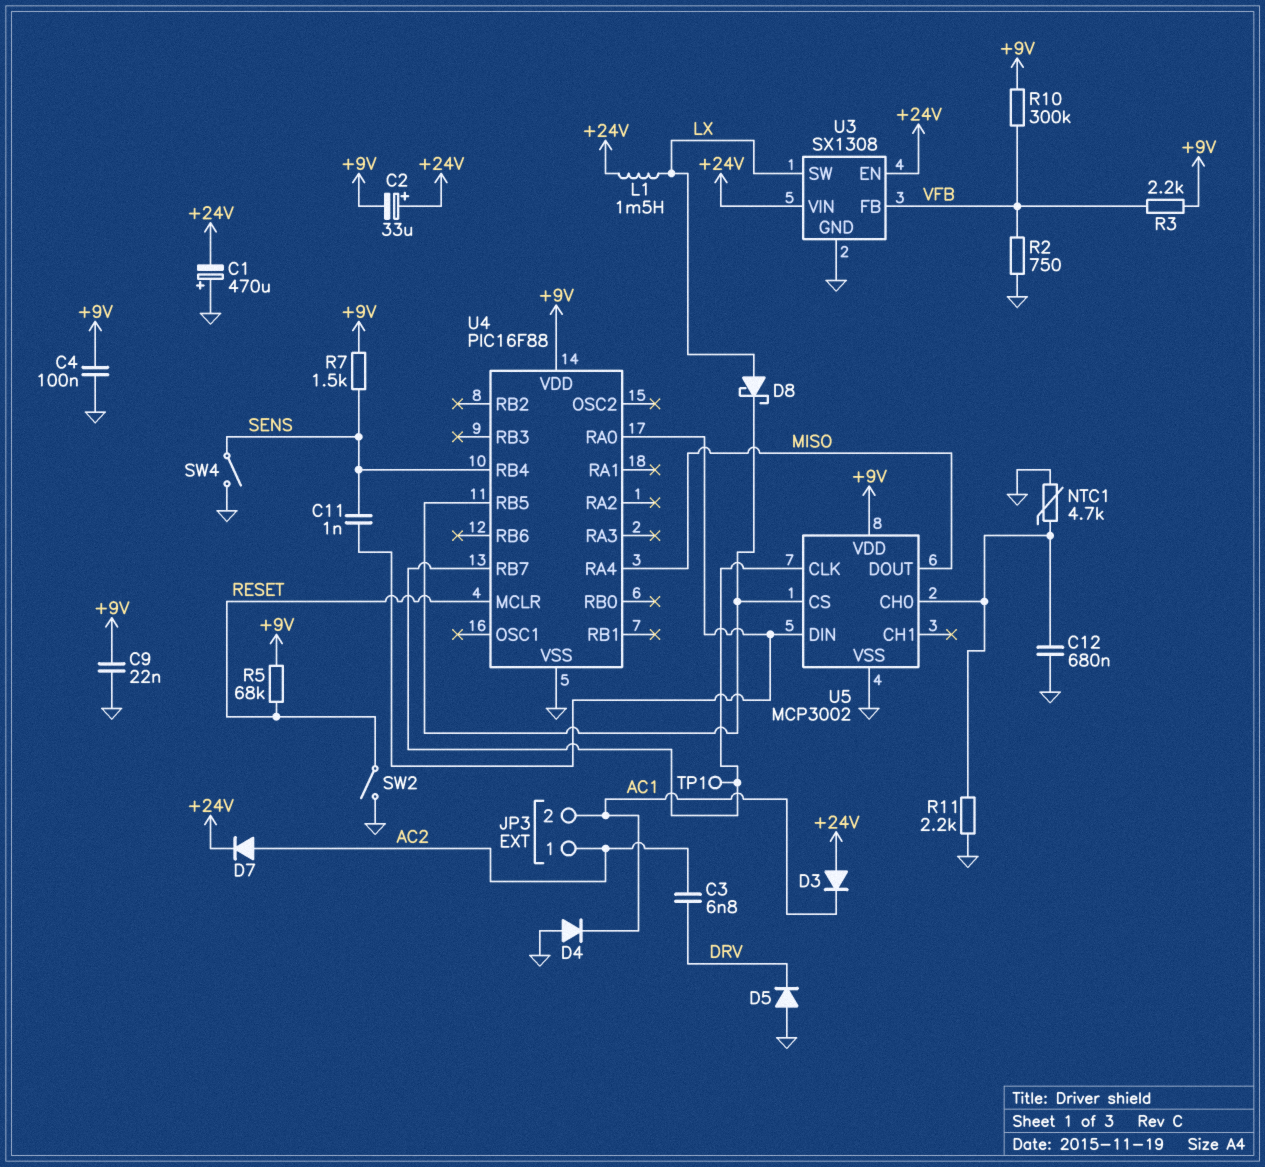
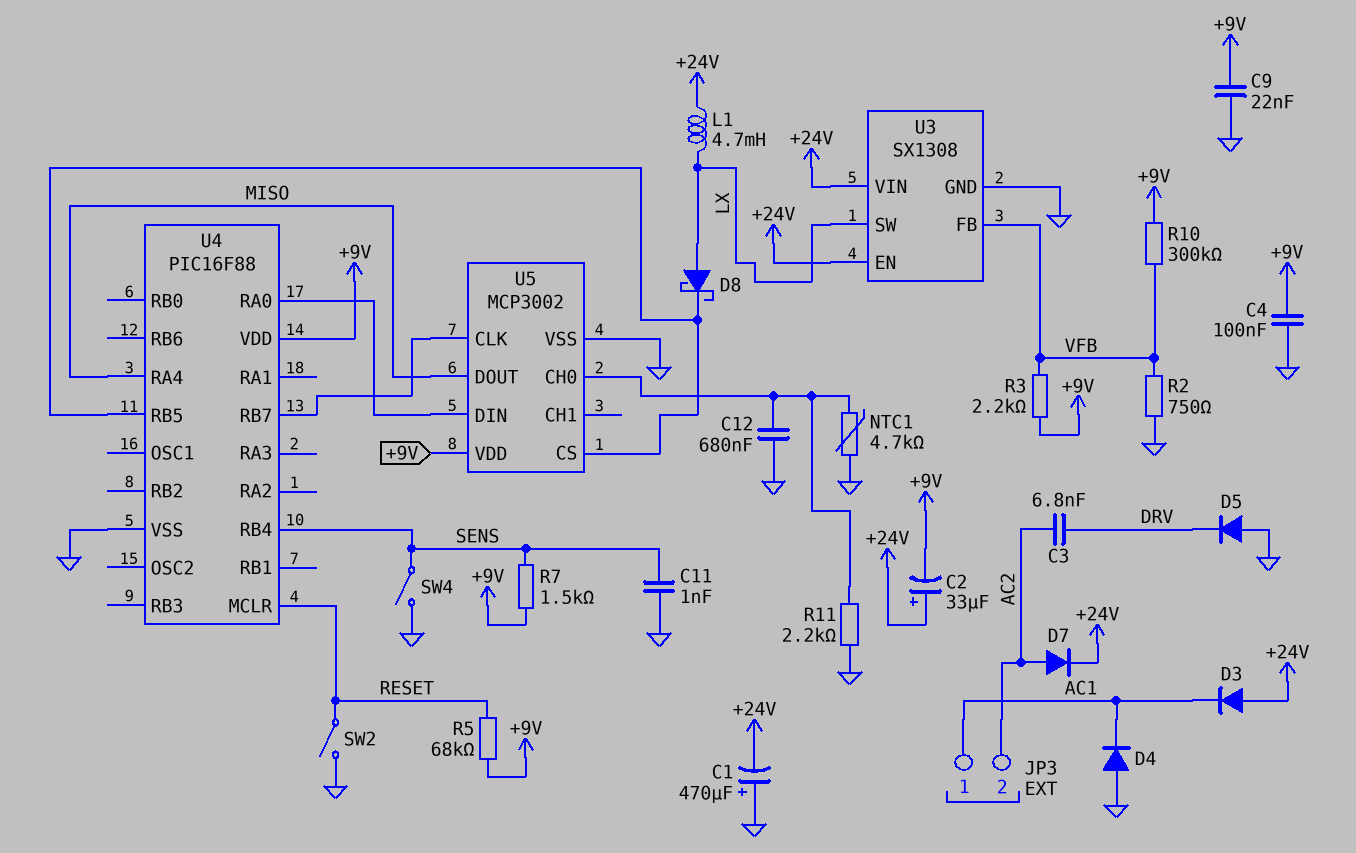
C11: 1nF (SENS, U4/RA0) -> 1nF (GND, SENS)
JP3 pin 1: AC2 -> AC1
JP3 pin 2: AC1 -> AC2
L1: 1.5mH (+24V, LX) -> 4.7mH (+24V, LX)
TP1: test point (U4/RB7) -> none

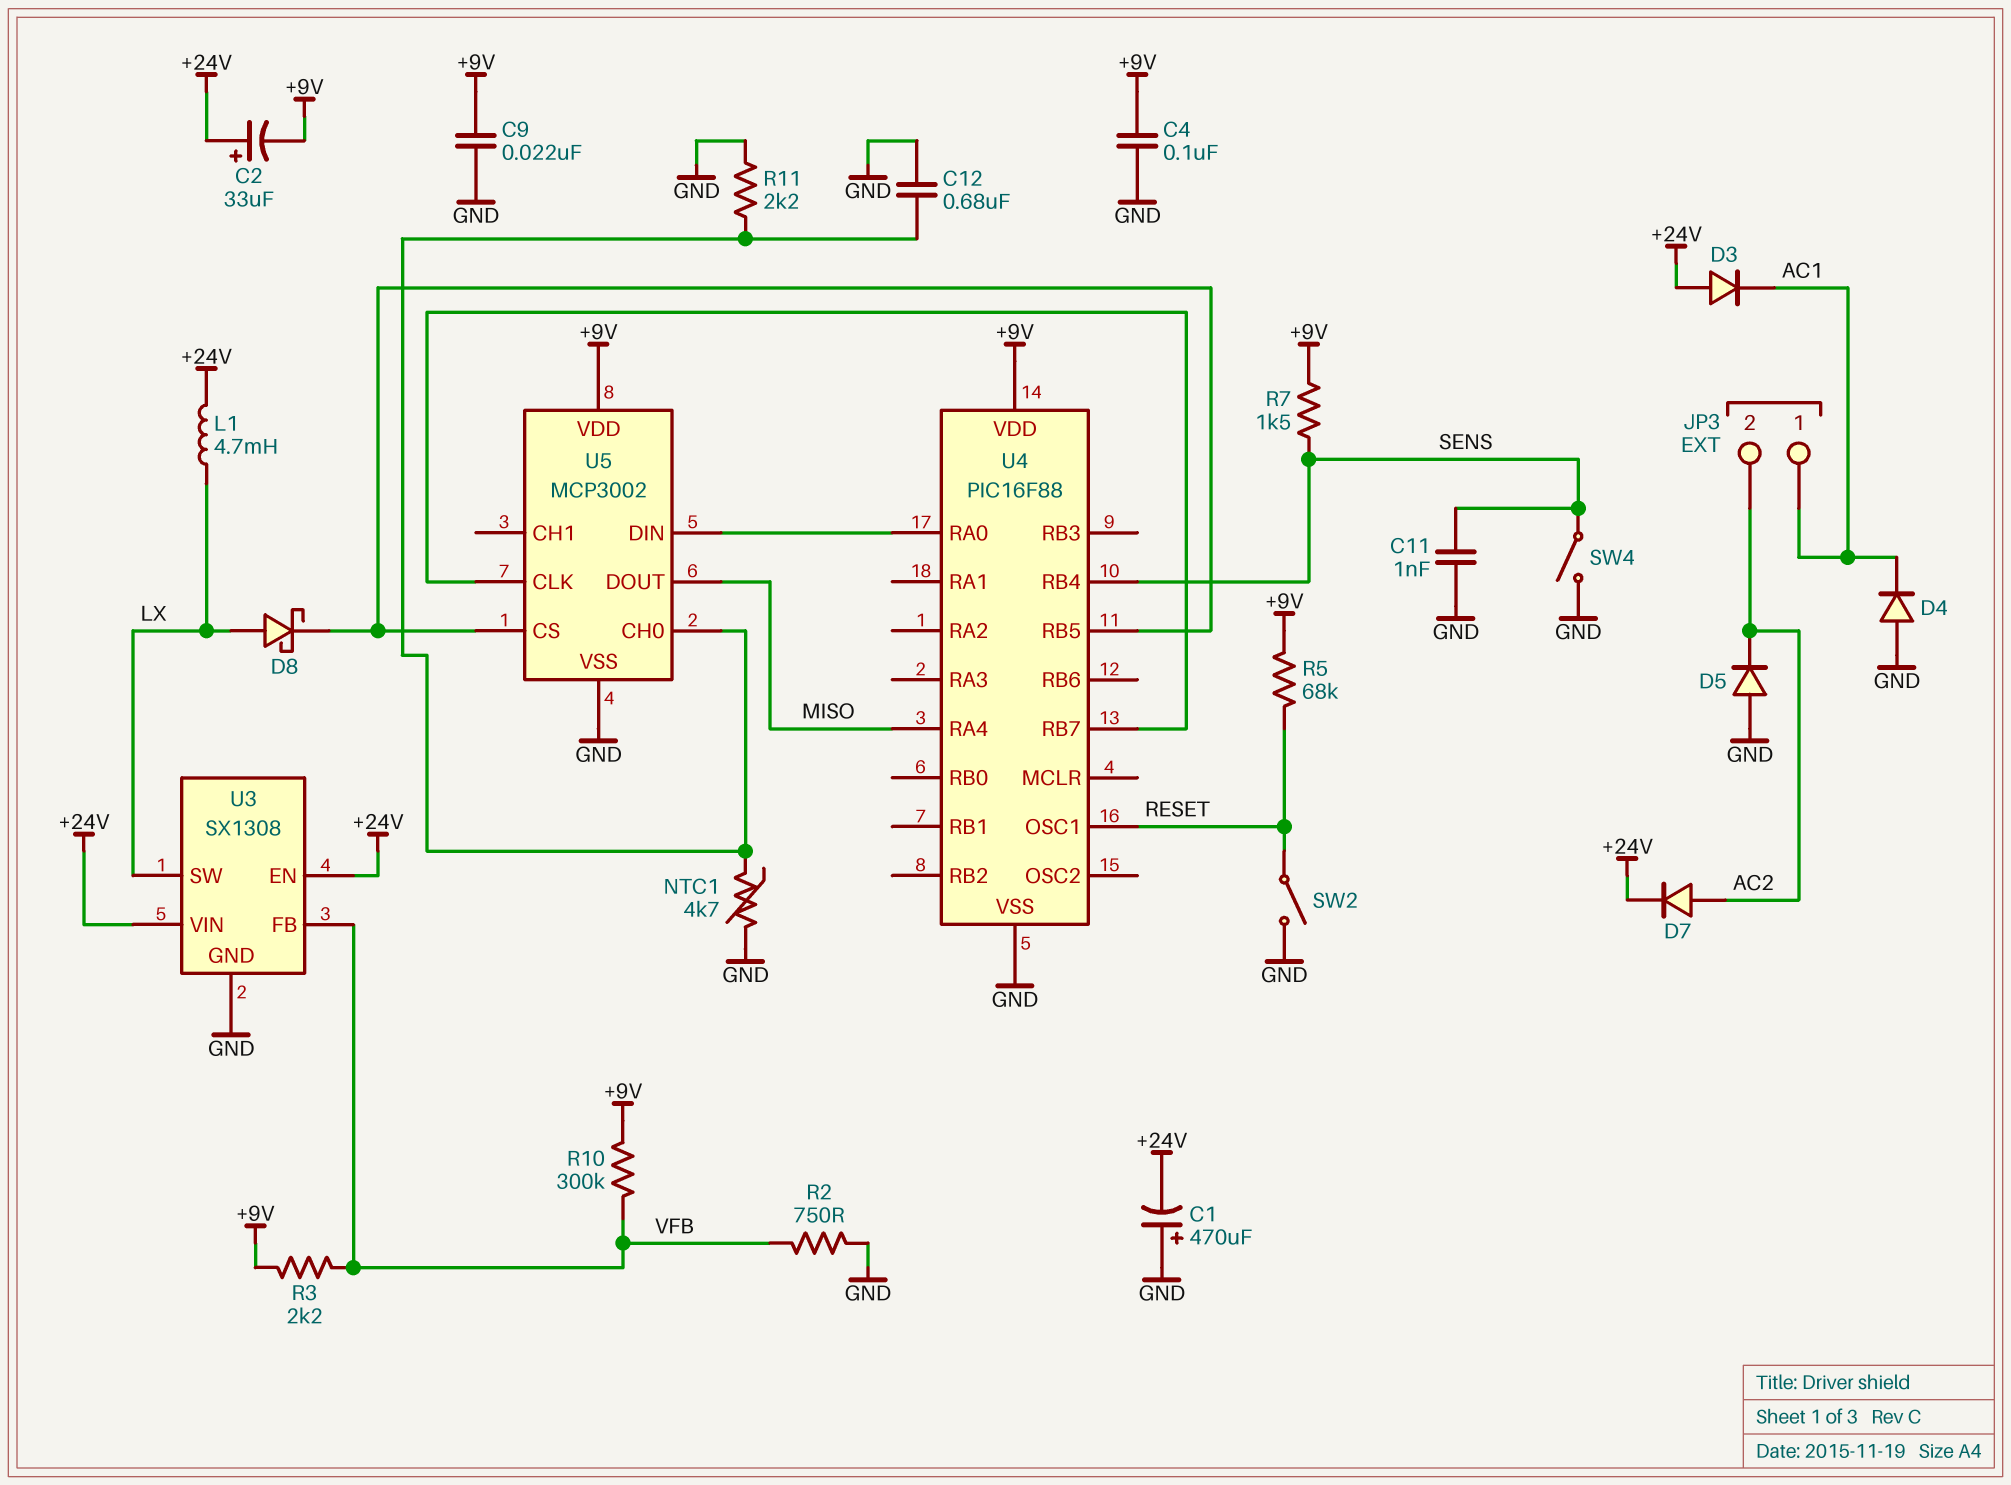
C3: 6.8nF (AC2, DRV) -> none
D5: diode (A GND, K DRV) -> diode (A GND, K AC2)
U4 pin MCLR: RESET -> none
U4 pin OSC1: none -> RESET

